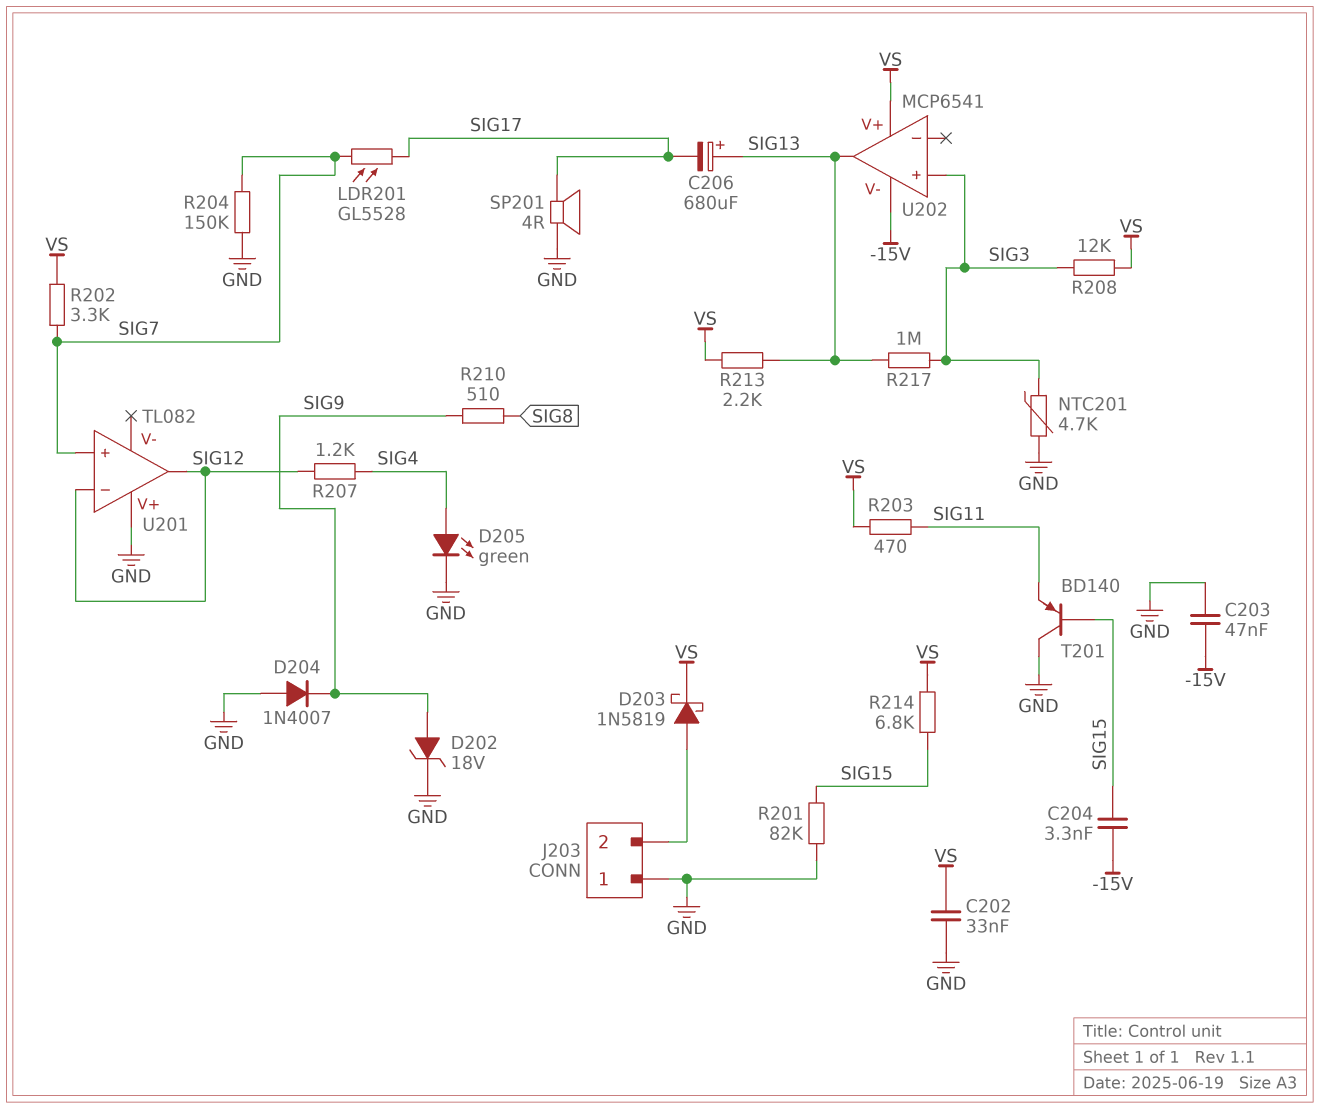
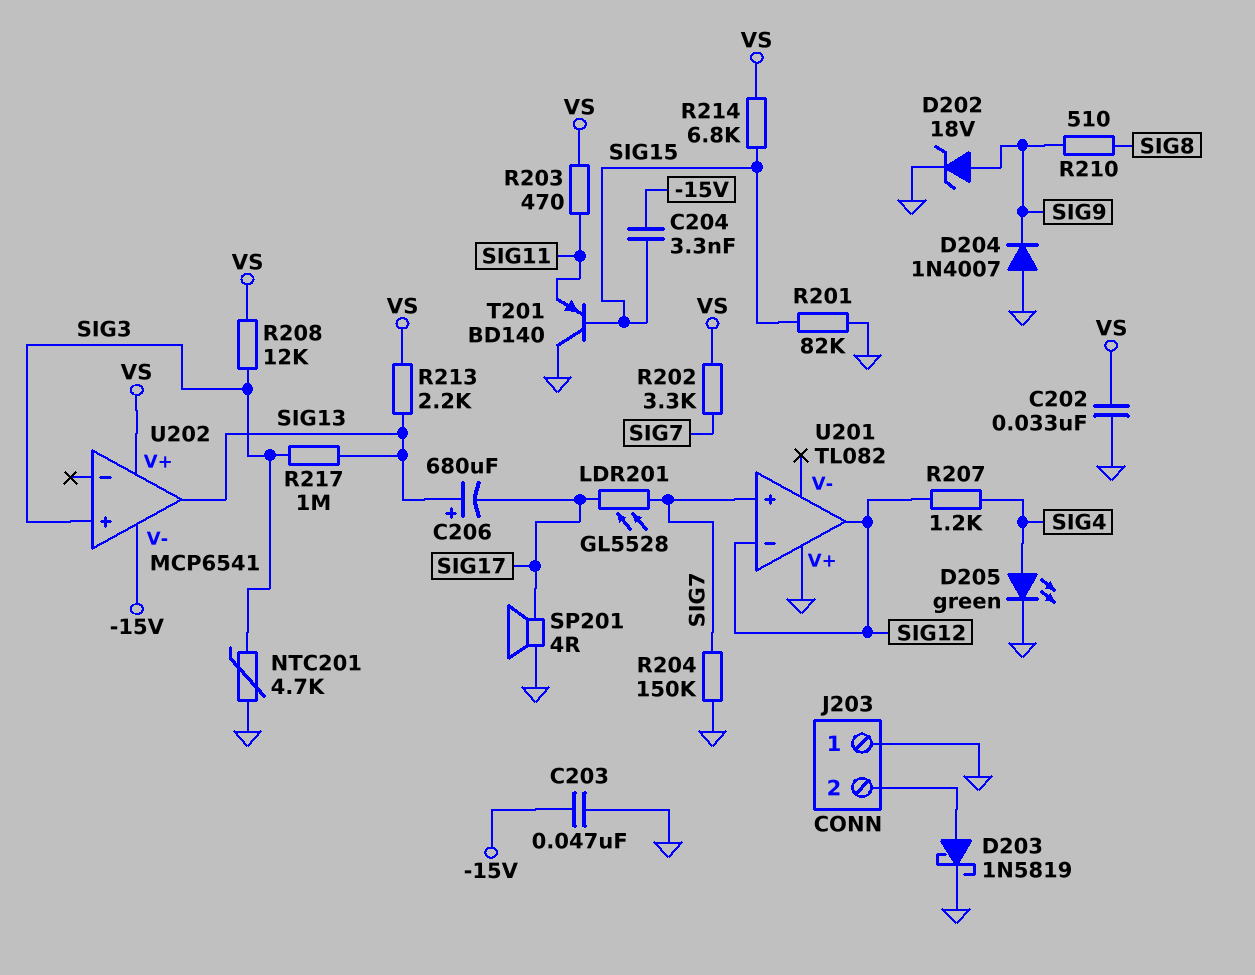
D203: schottky 1N5819 (A J203/2, K VS) -> schottky 1N5819 (A J203/2, K GND)

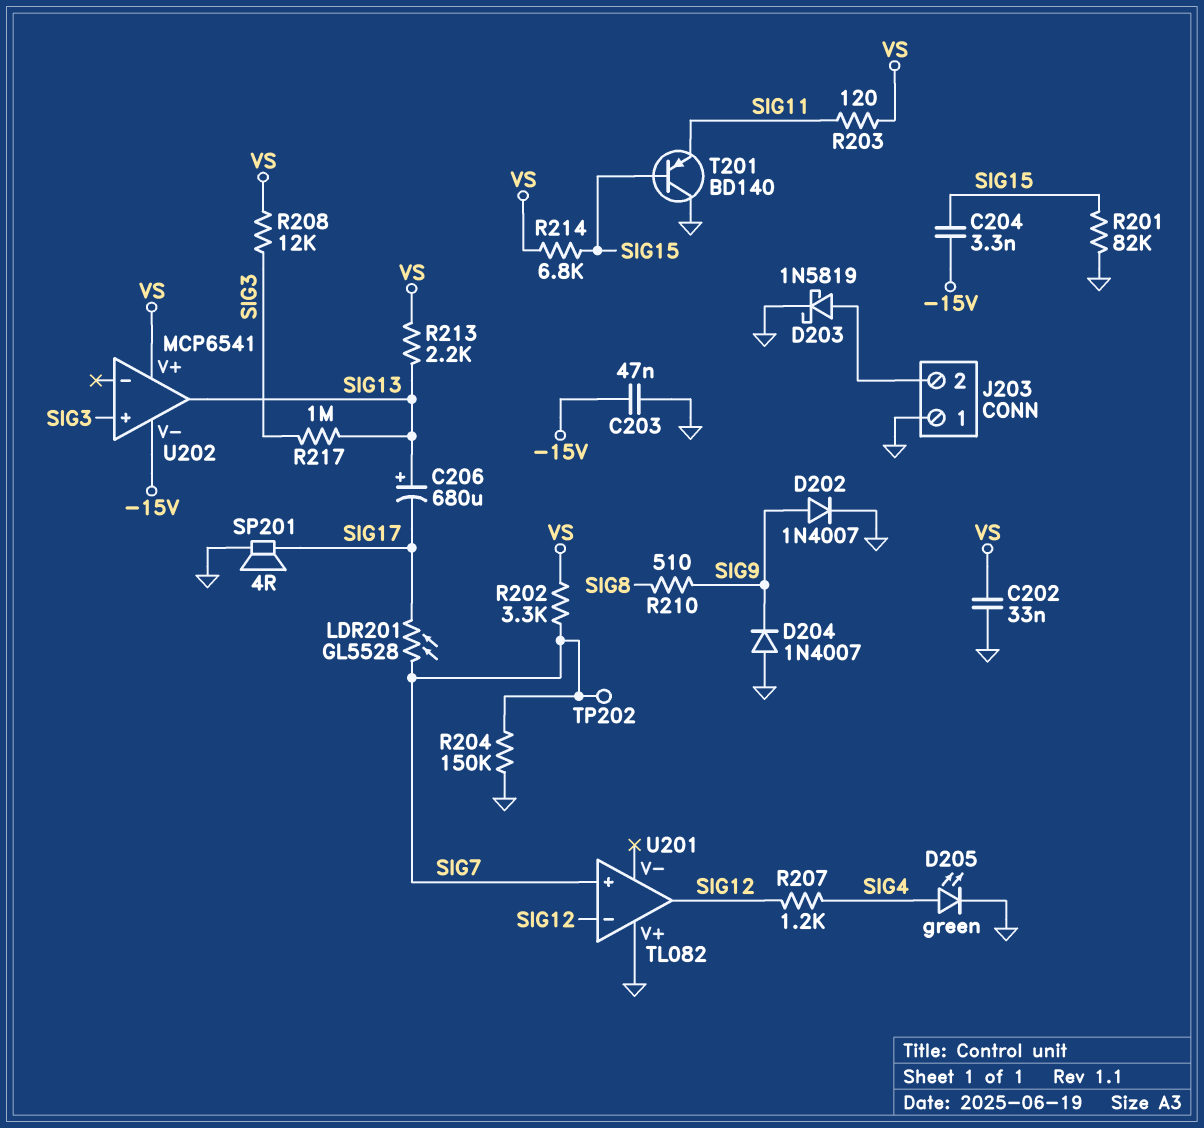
D202: zener 18V (A SIG9, K GND) -> diode 1N4007 (A SIG9, K GND)
NTC201: 4.7k (GND, SIG3) -> none
R203: 470 (SIG11, VS) -> 120 (SIG11, VS)
TP202: none -> test point (SIG7)

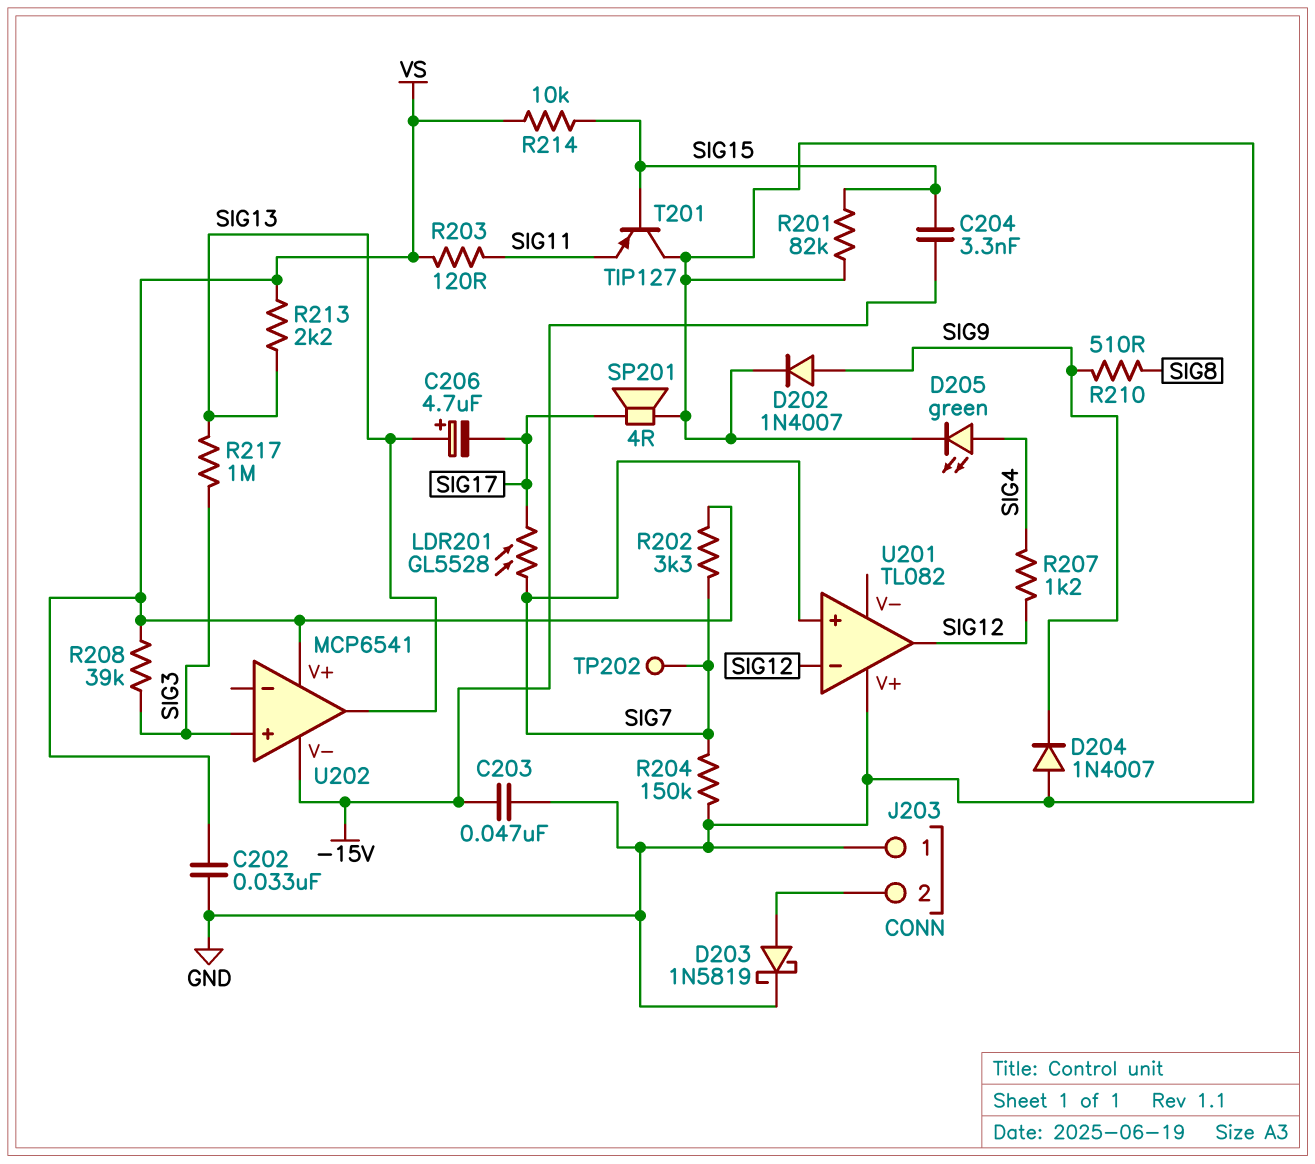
C206: 680uF (plus SIG13, minus SIG17) -> 4.7uF (plus SIG13, minus SIG17)
R208: 12k (SIG3, VS) -> 39k (SIG3, VS)
R214: 6.8k (SIG15, VS) -> 10k (SIG15, VS)
T201: PNP BD140 (B SIG15, C GND, E SIG11) -> PNP TIP127 (B SIG15, C GND, E SIG11)

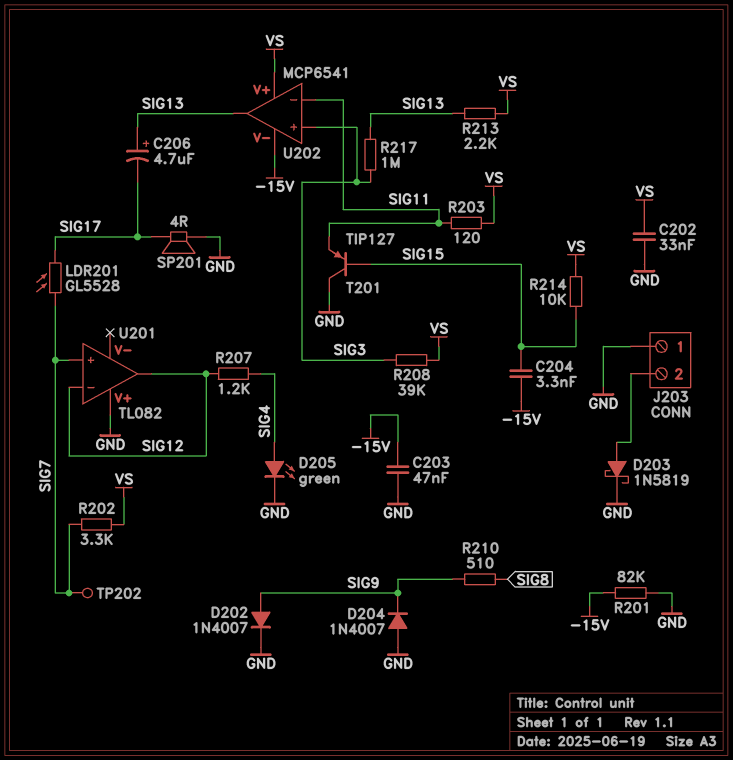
R201: 82k (GND, SIG15) -> 82k (-15V, GND)
R204: 150k (GND, SIG7) -> none
U202 pin in-: none -> SIG11

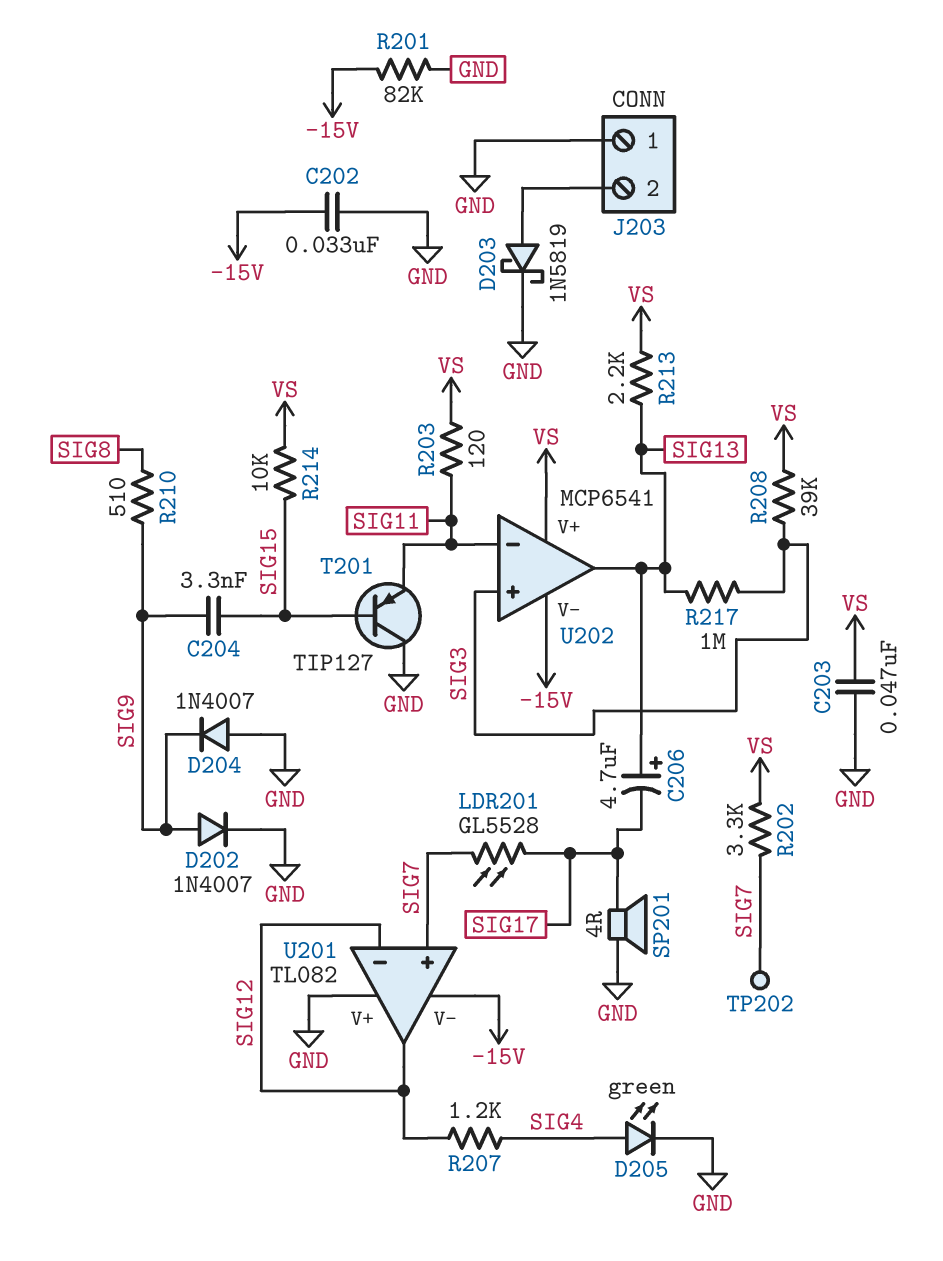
C202: 33nF (GND, VS) -> 33nF (-15V, GND)
C203: 47nF (-15V, GND) -> 47nF (GND, VS)
C204: 3.3nF (-15V, SIG15) -> 3.3nF (SIG9, SIG15)
U201 pin V-: none -> -15V

